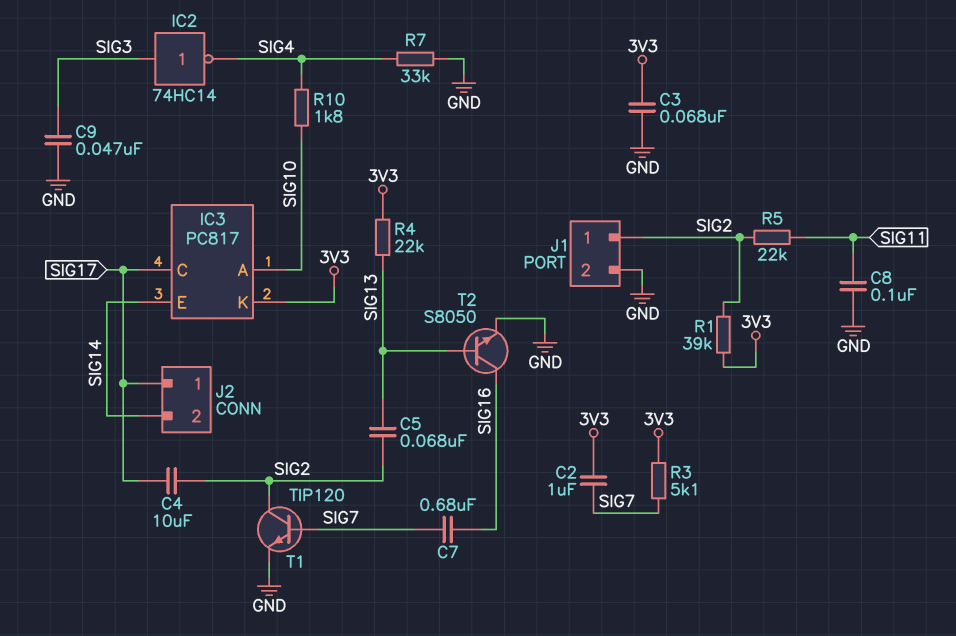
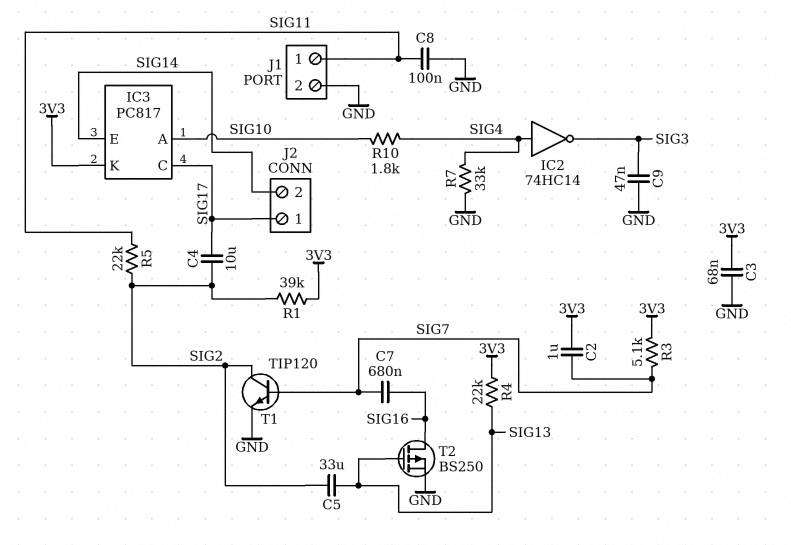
C5: 68nF (SIG2, SIG13) -> 33uF (SIG2, SIG13)
IC2: NOT 74HC14 (in SIG3, out SIG4) -> NOT 74HC14 (in SIG4, out SIG3)
J1 pin 1: SIG2 -> SIG11
T2: NPN S8050 (B SIG13, C SIG16, E GND) -> PMOS BS250 (G SIG13, D SIG16, S GND)

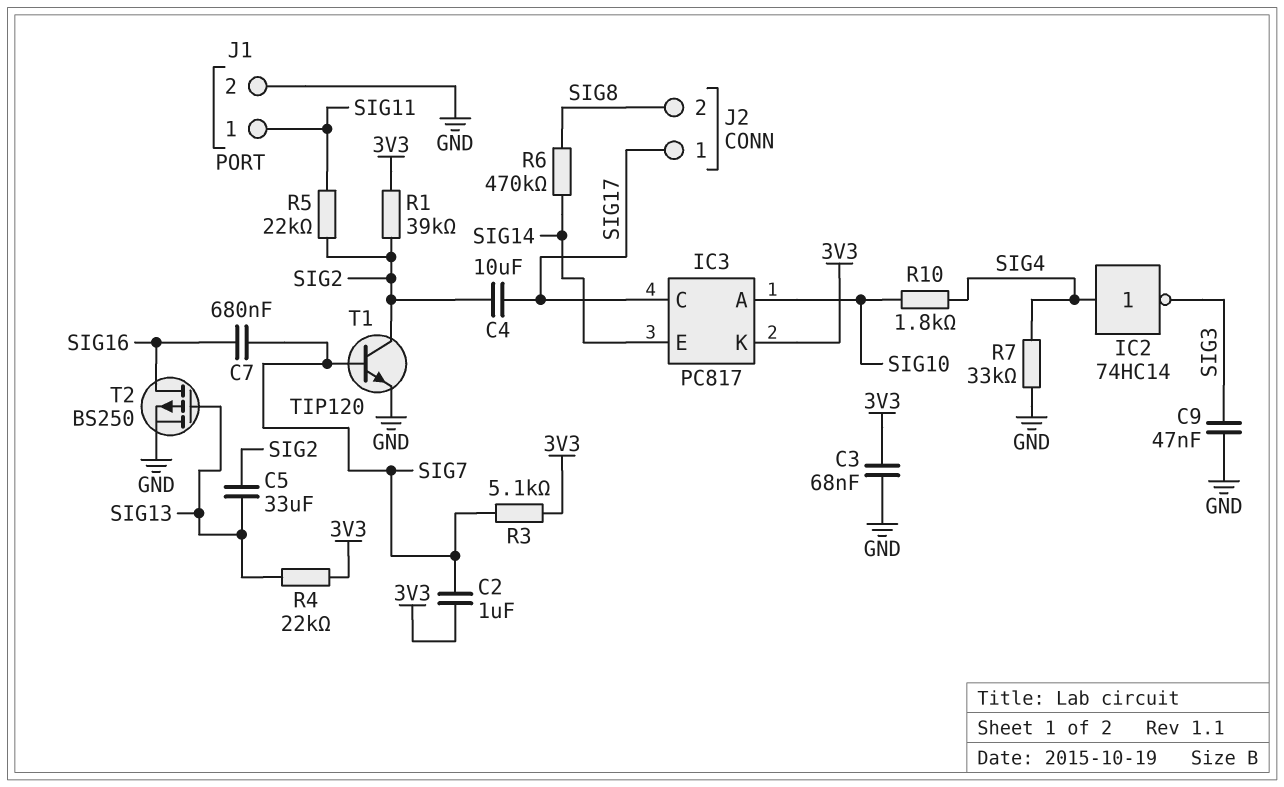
C8: 100nF (GND, SIG11) -> none
J2 pin 2: SIG14 -> SIG8
R6: none -> 470k (SIG8, SIG14)

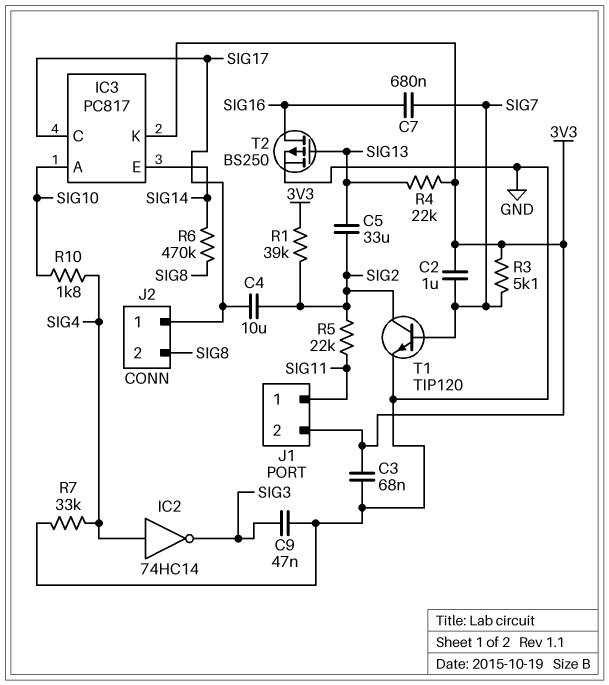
J1 pin 2: GND -> 3V3

